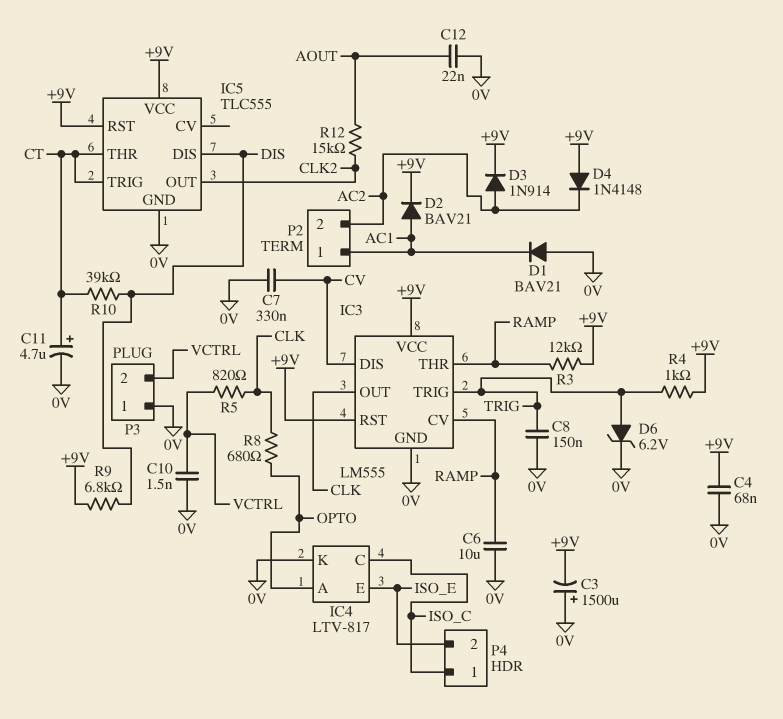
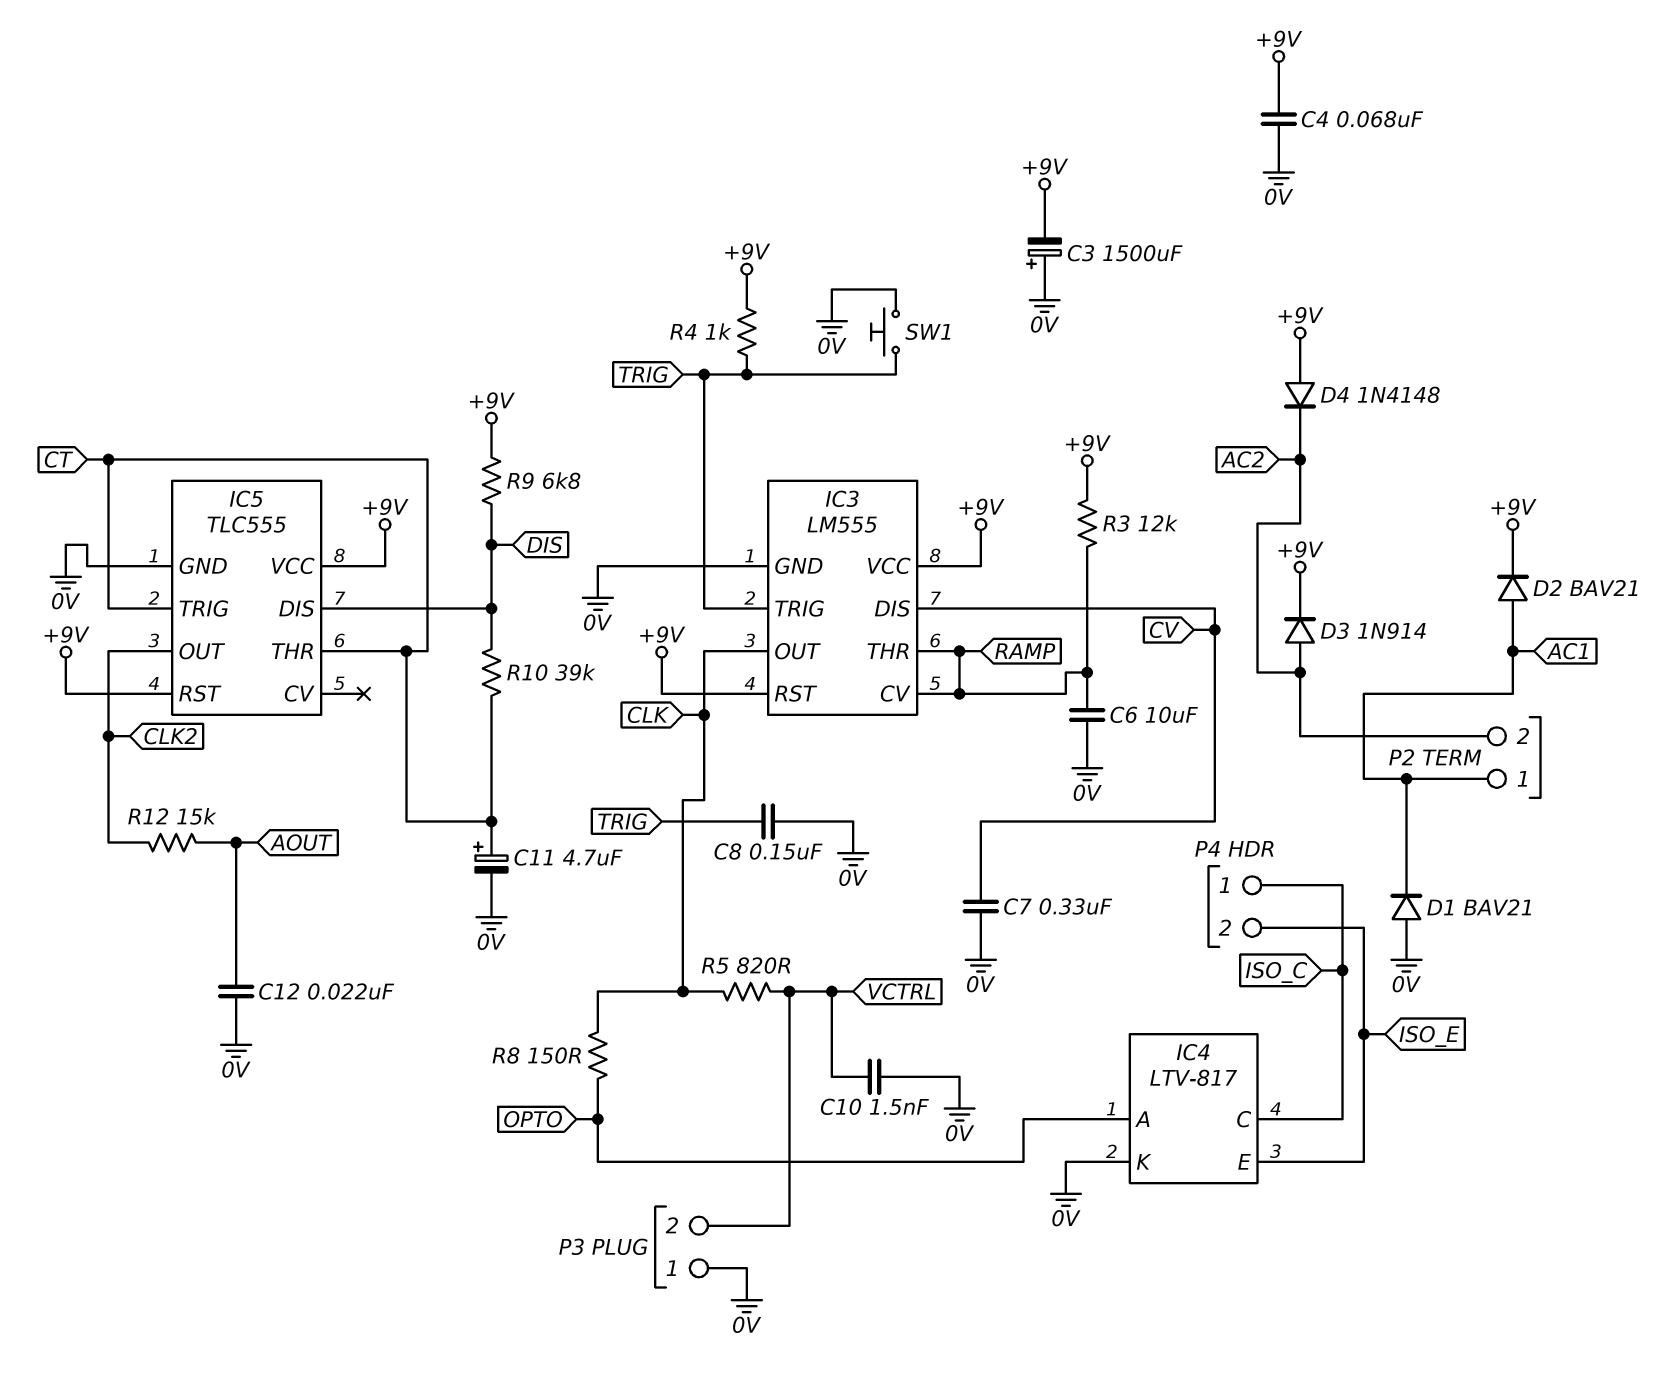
D6: zener 6.2V (A TRIG, K 0V) -> none
R8: 680 (CLK, OPTO) -> 150 (CLK, OPTO)
SW1: none -> button (0V, TRIG)

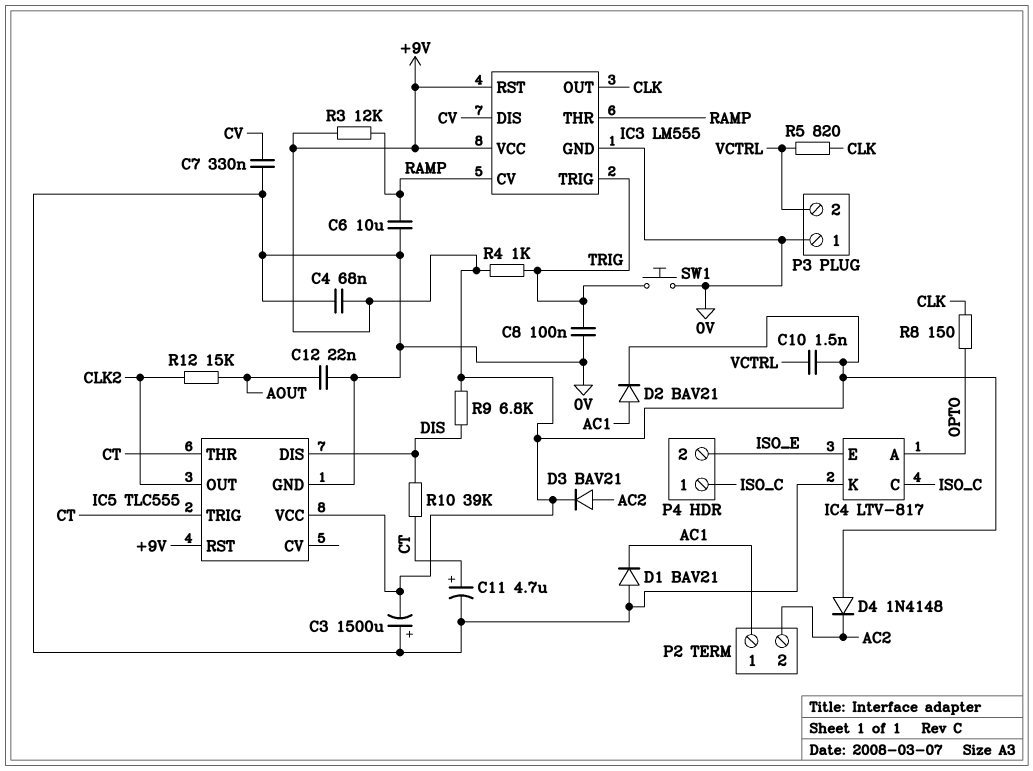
C8: 150nF (0V, TRIG) -> 100nF (0V, TRIG)
C10: 1.5nF (0V, VCTRL) -> 1.5nF (+9V, VCTRL)
D3: diode 1N914 (A AC2, K +9V) -> diode BAV21 (A AC2, K +9V)

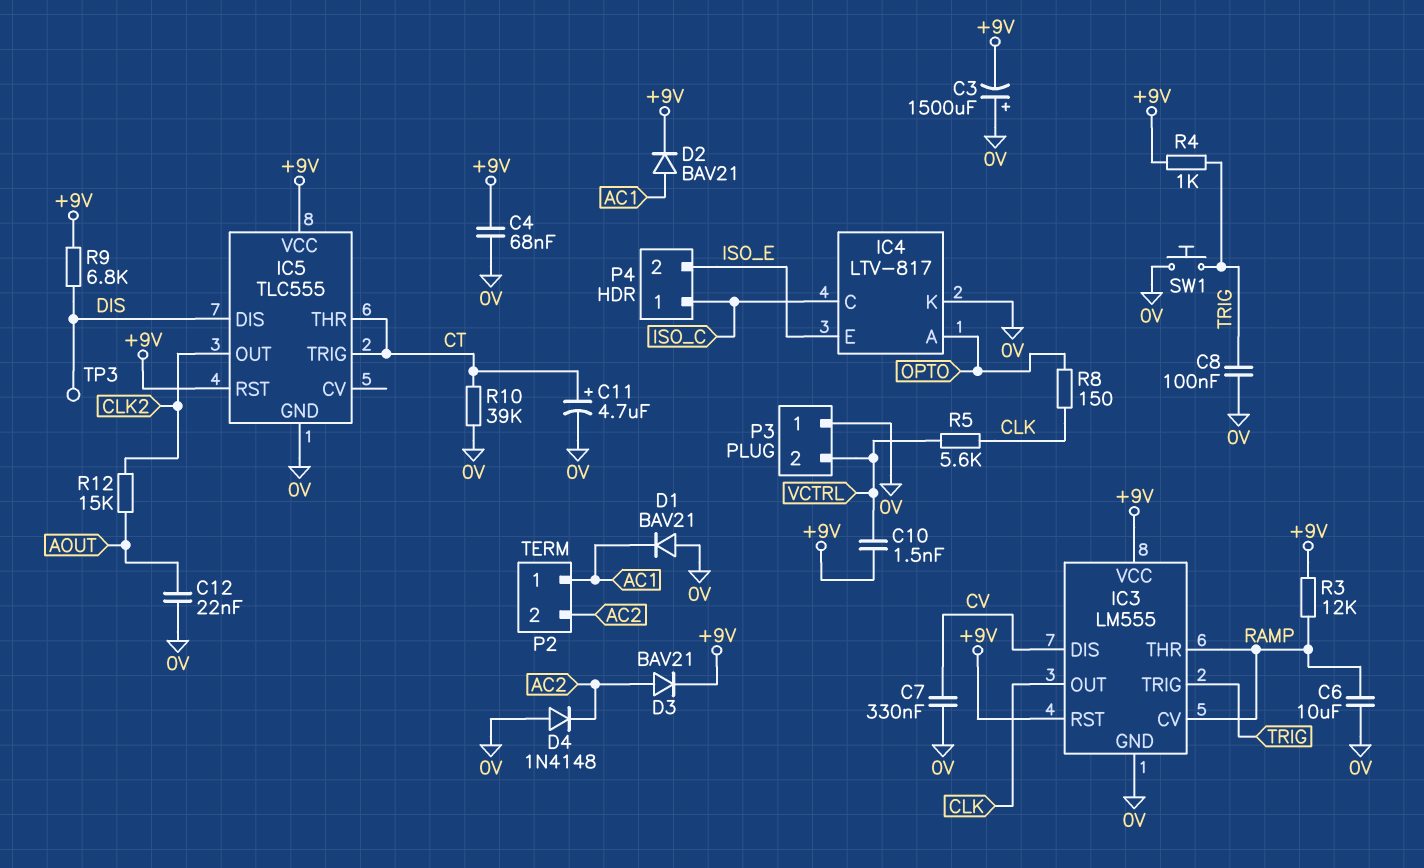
D4: diode 1N4148 (A +9V, K AC2) -> diode 1N4148 (A 0V, K AC2)
R5: 820 (CLK, VCTRL) -> 5.6k (CLK, VCTRL)
R10: 39k (CT, DIS) -> 39k (0V, CT)
TP3: none -> test point (DIS)

